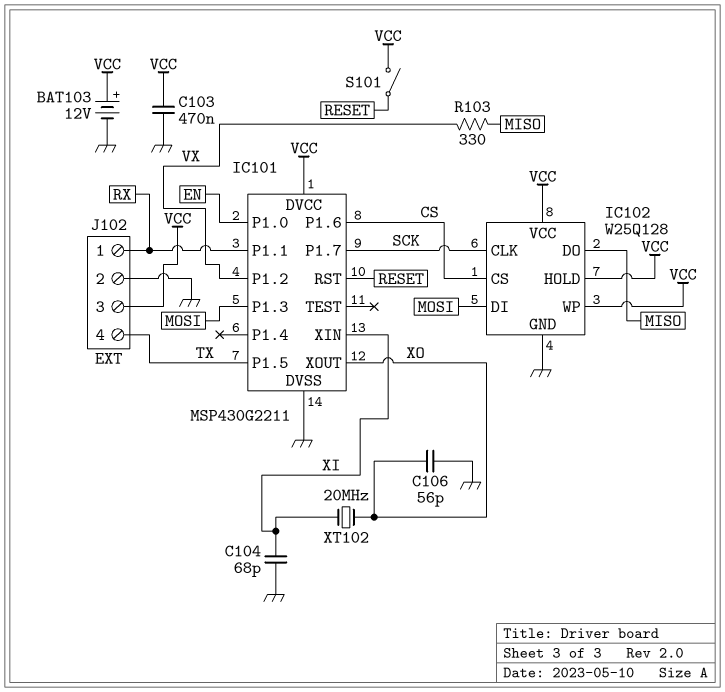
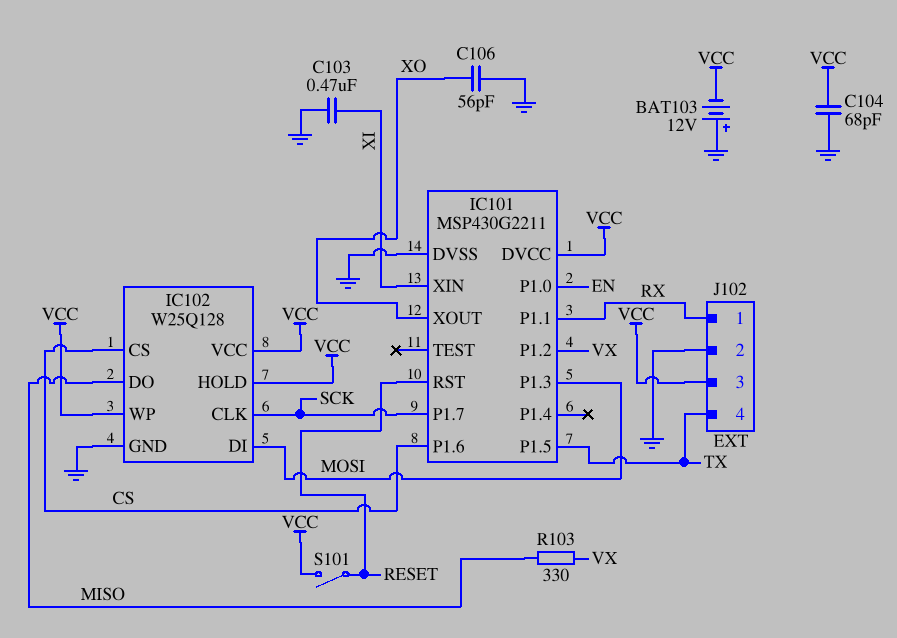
BAT103: 12V (plus VCC, minus GND) -> 12V (plus GND, minus VCC)
C103: 470nF (GND, VCC) -> 470nF (GND, XI)
C104: 68pF (GND, XI) -> 68pF (GND, VCC)
XT102: 20MHz (XI, XO) -> none

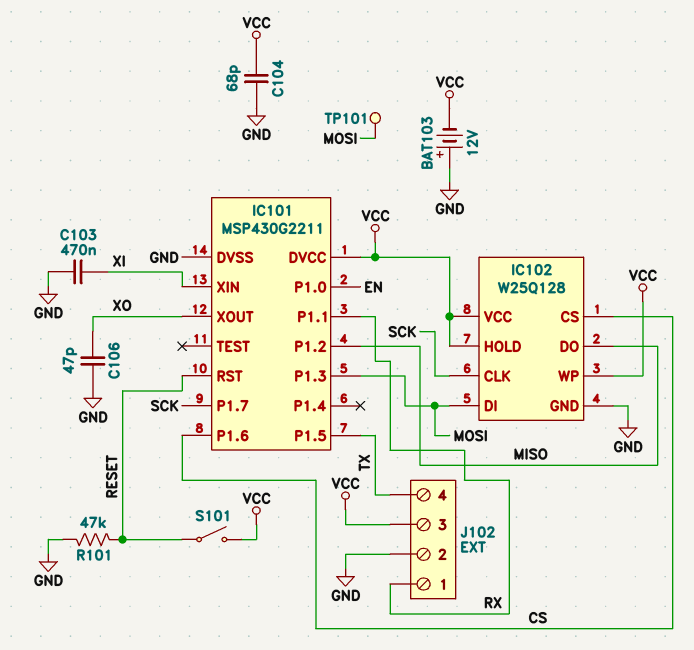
C106: 56pF (GND, XO) -> 47pF (GND, XO)
IC101 pin P1.2: VX -> MISO
R101: none -> 47k (GND, RESET)
R103: 330 (MISO, VX) -> none
TP101: none -> test point (MOSI)

